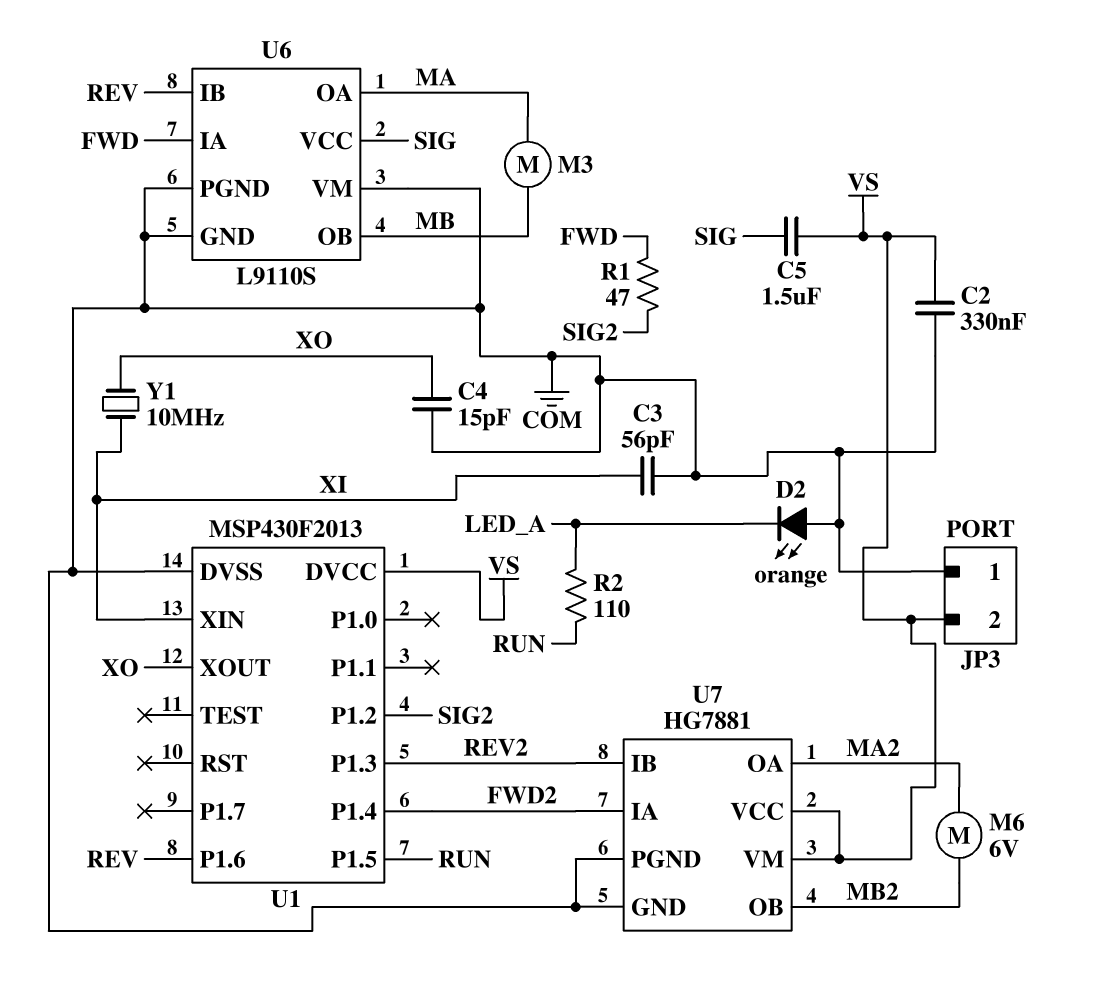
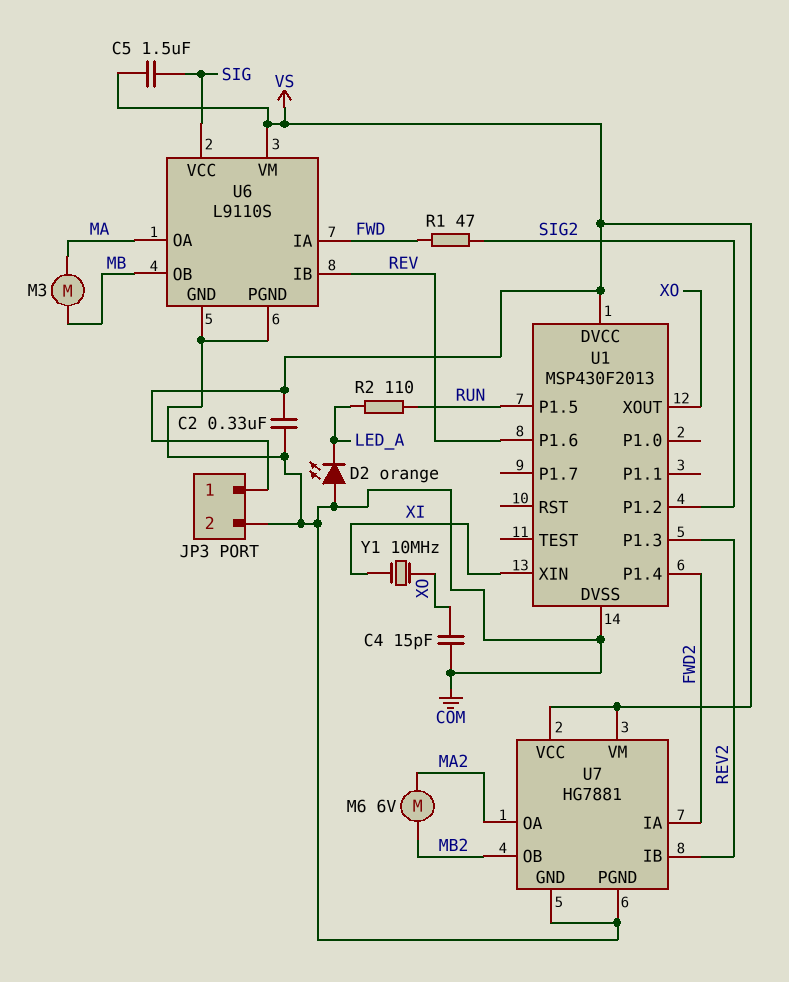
C3: 56pF (COM, XI) -> none
JP3 pin 1: COM -> VS
JP3 pin 2: VS -> COM
U6 pin VM: COM -> VS

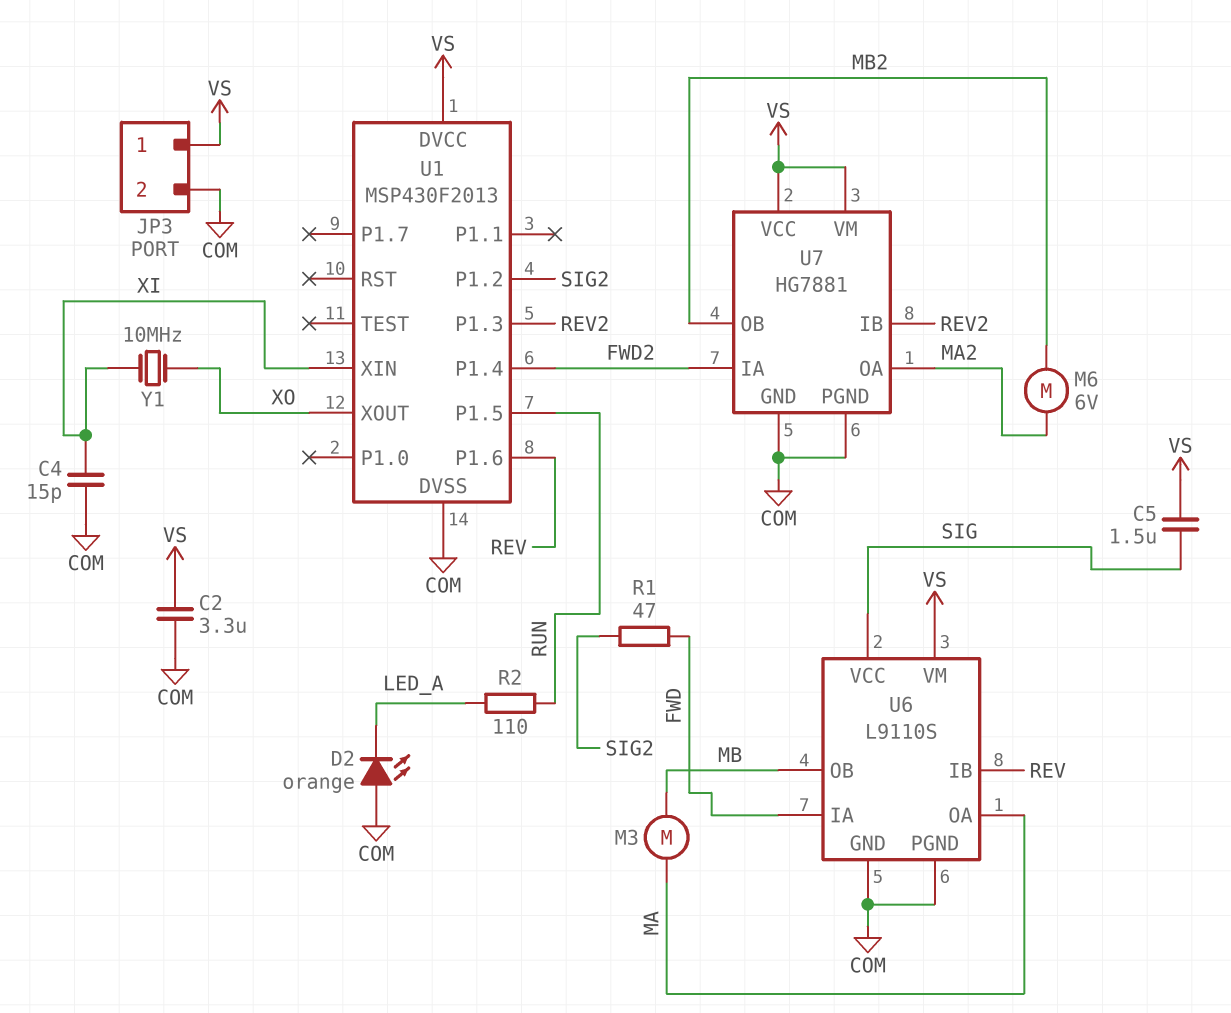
C2: 330nF (COM, VS) -> 3.3uF (COM, VS)
C4: 15pF (COM, XO) -> 15pF (COM, XI)

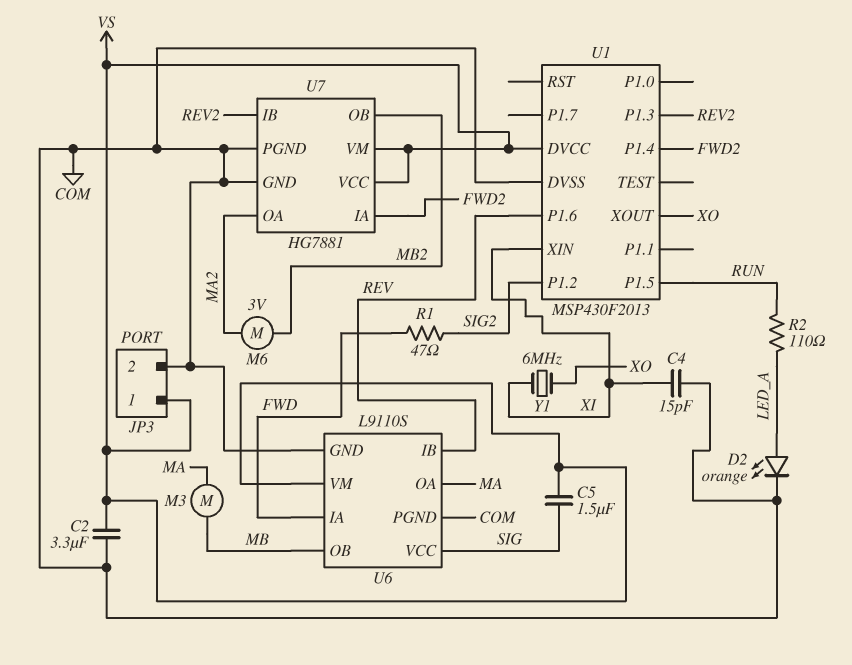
D2: LED orange (A COM, K LED_A) -> LED orange (A LED_A, K COM)
M6: motor 6V (MA2, MB2) -> motor 3V (MA2, MB2)
Y1: 10MHz (XI, XO) -> 6MHz (XI, XO)

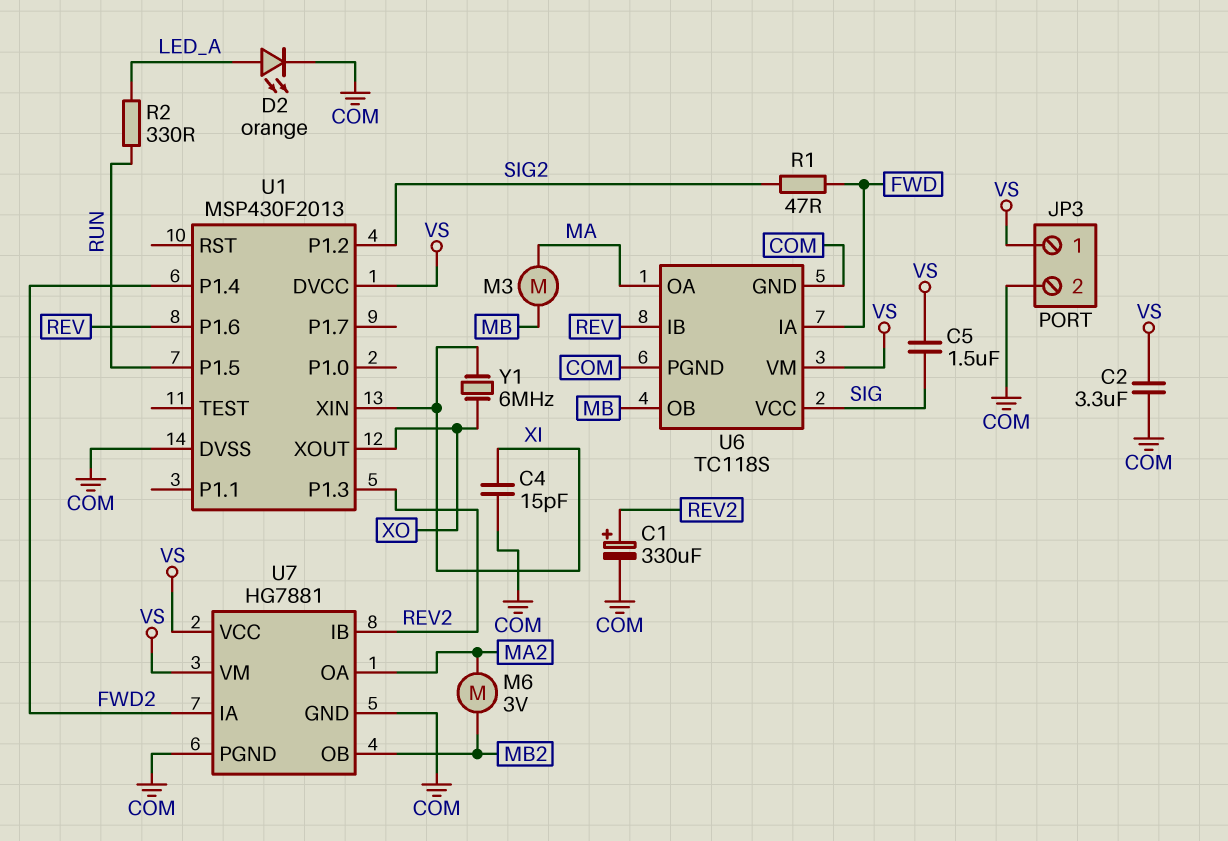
C1: none -> 330uF (plus REV2, minus COM)
R2: 110 (LED_A, RUN) -> 330 (LED_A, RUN)
U6: L9110S -> TC118S

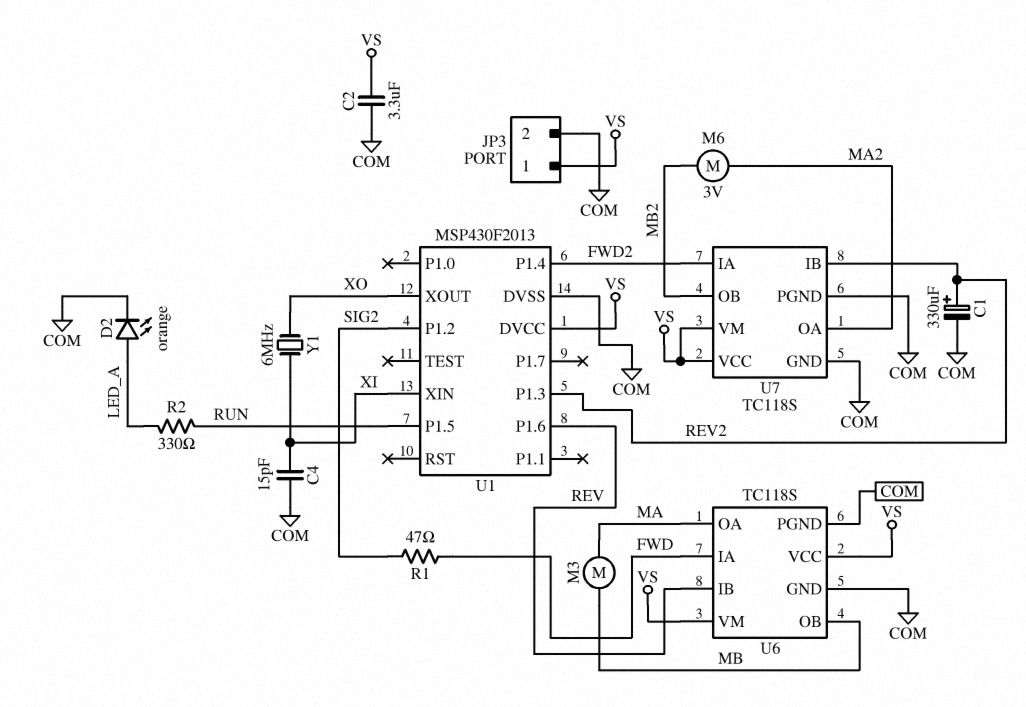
C5: 1.5uF (SIG, VS) -> none
U6 pin VCC: SIG -> VS
U7: HG7881 -> TC118S

